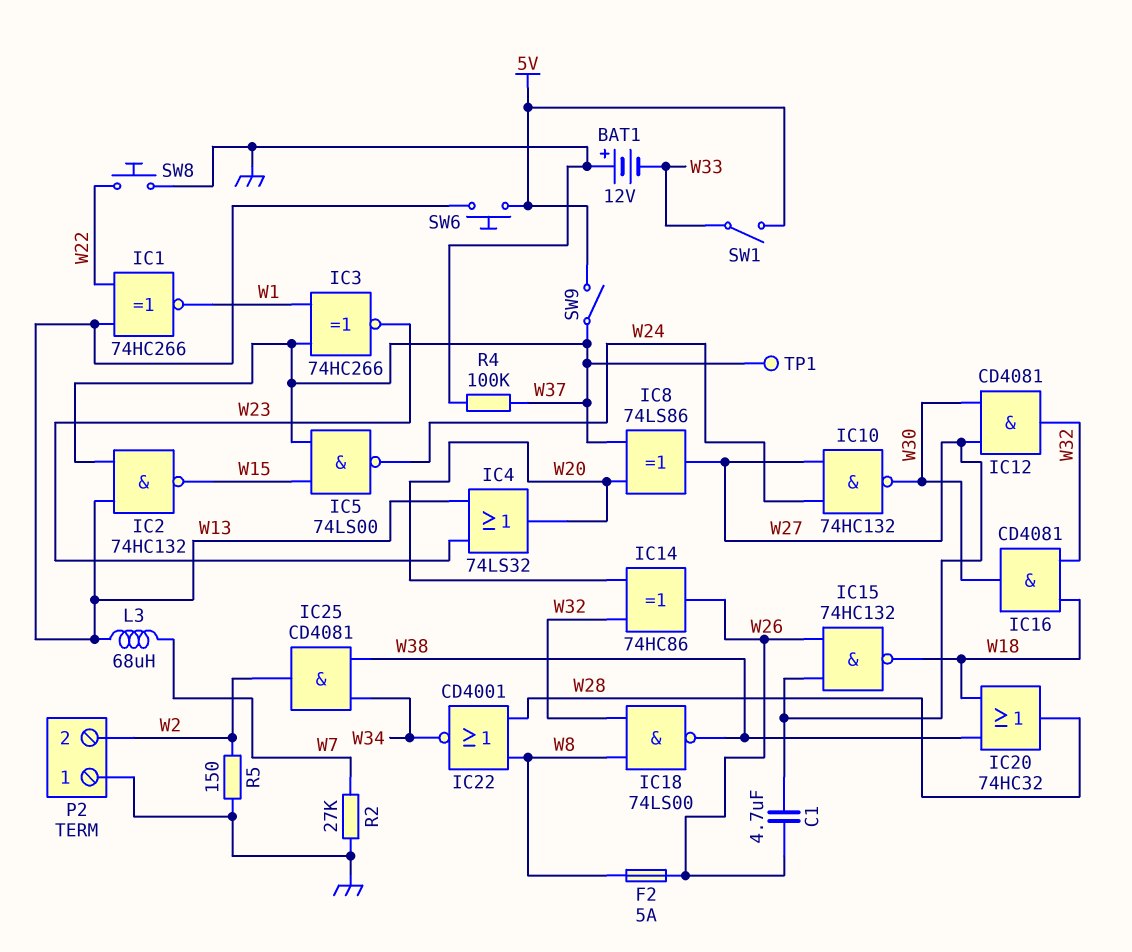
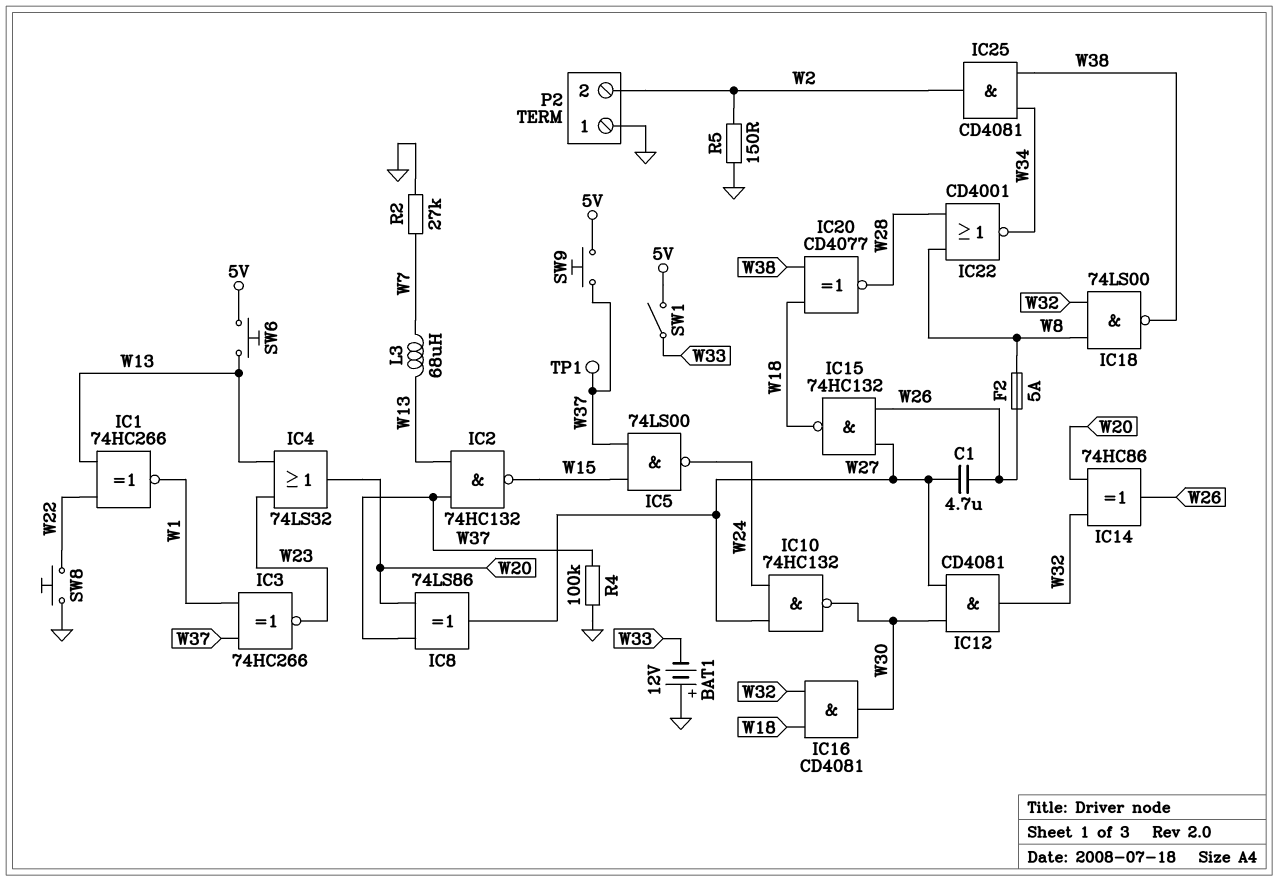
IC20: OR 74HC32 (in W18, in W38, out W28) -> XNOR CD4077 (in W18, in W38, out W28)
SW9: switch (5V, W37) -> button (5V, W37)

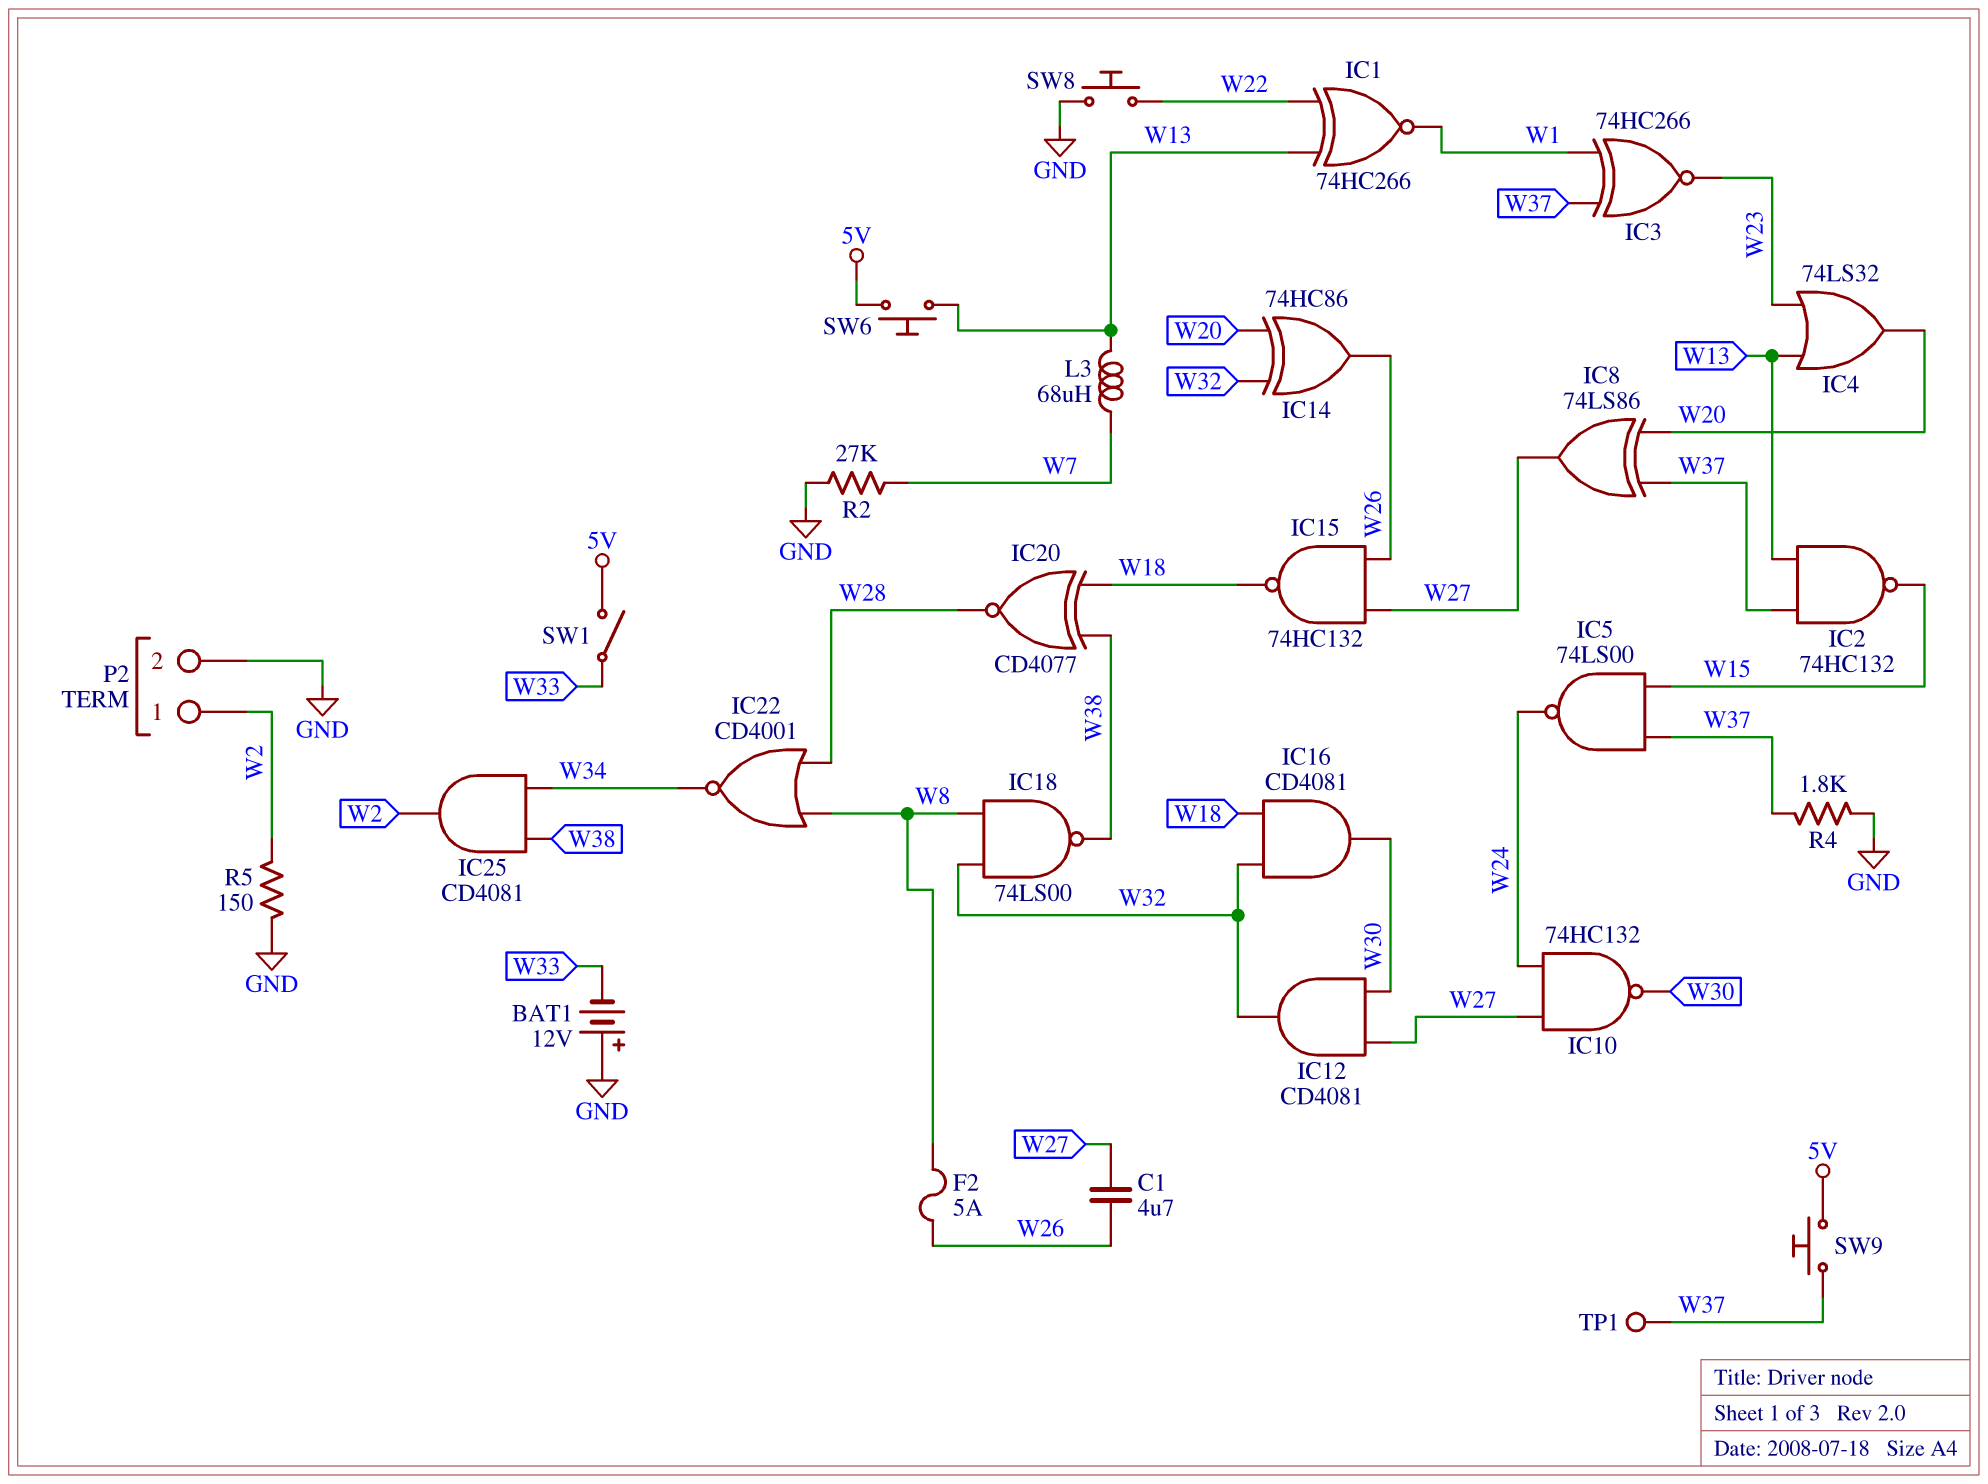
P2 pin 1: GND -> W2
P2 pin 2: W2 -> GND
R4: 100k (GND, W37) -> 1.8k (GND, W37)

